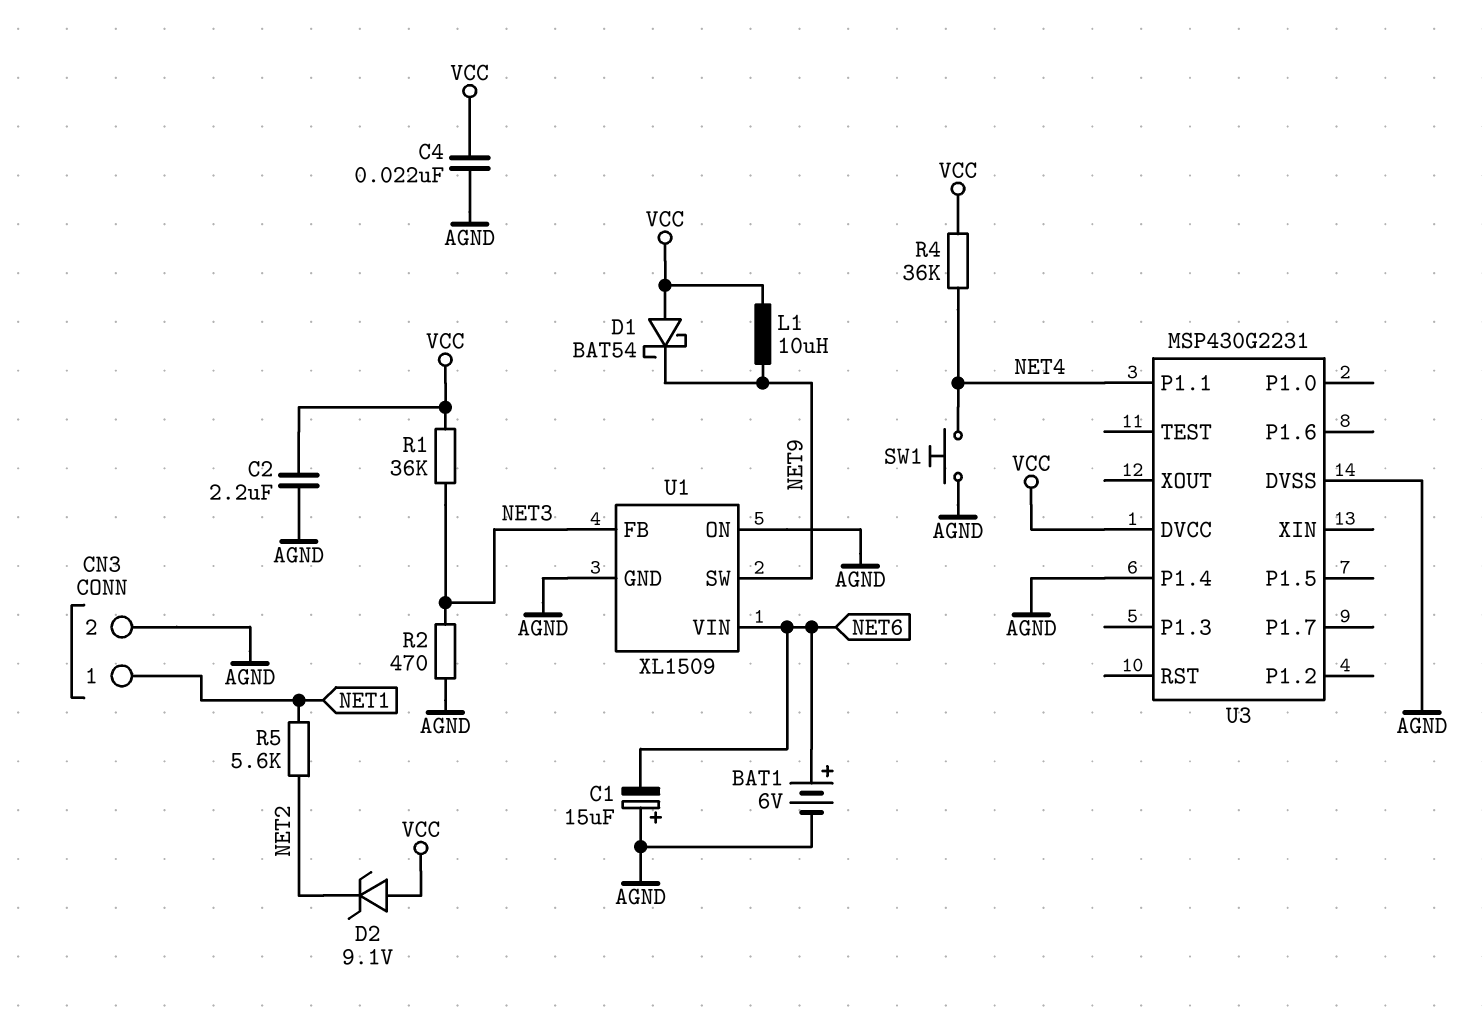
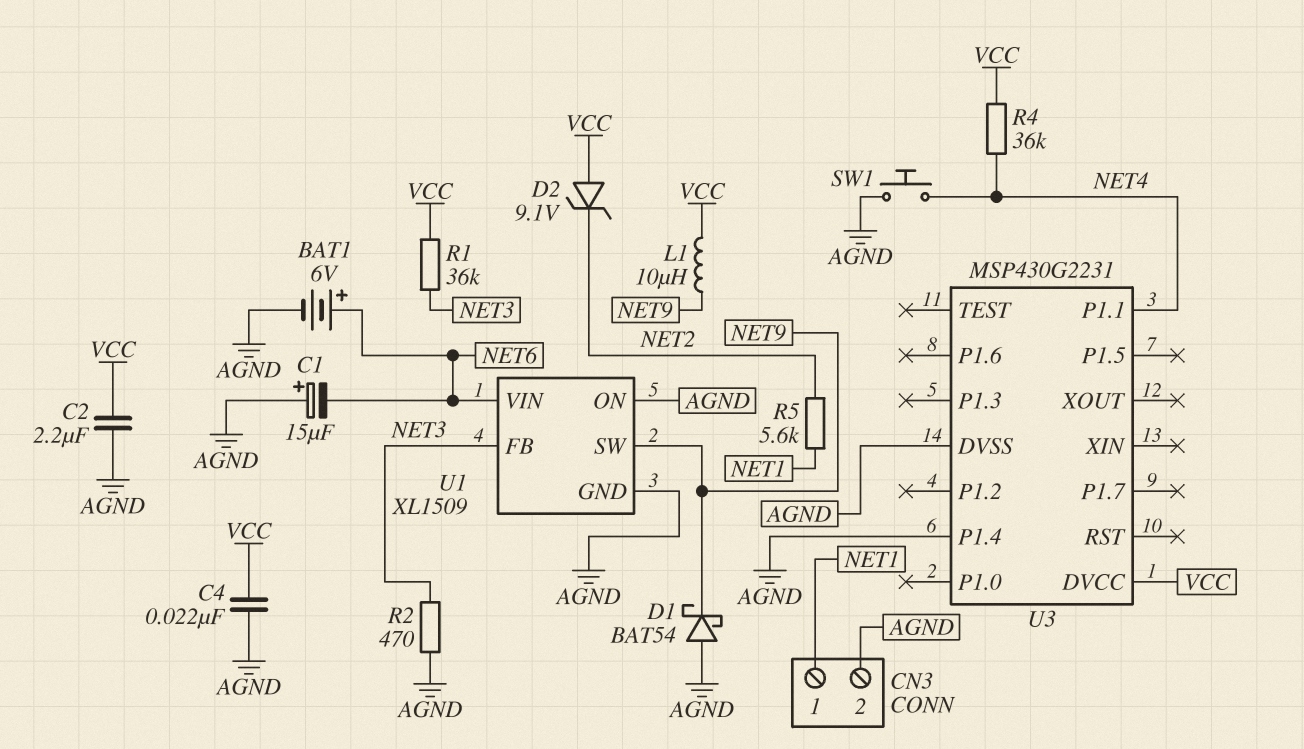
D1: schottky BAT54 (A VCC, K NET9) -> schottky BAT54 (A AGND, K NET9)

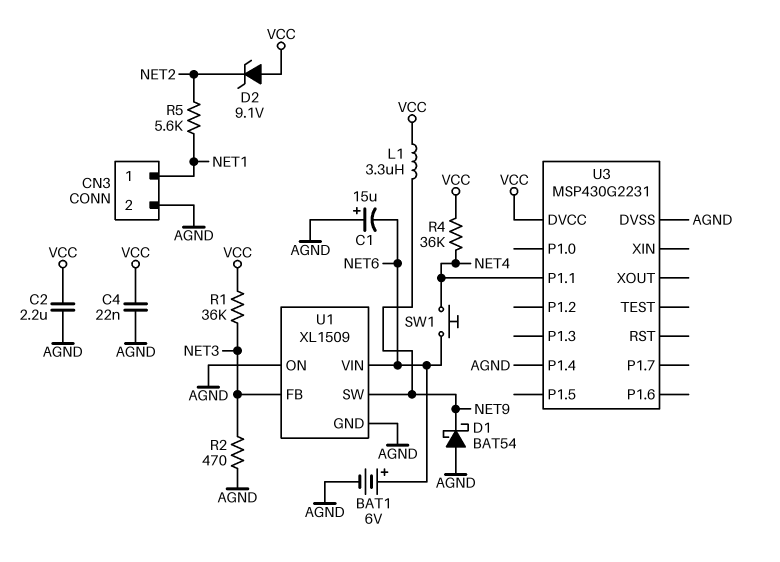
L1: 10uH (NET9, VCC) -> 3.3uH (NET9, VCC)
SW1: button (AGND, NET4) -> button (NET4, NET6)

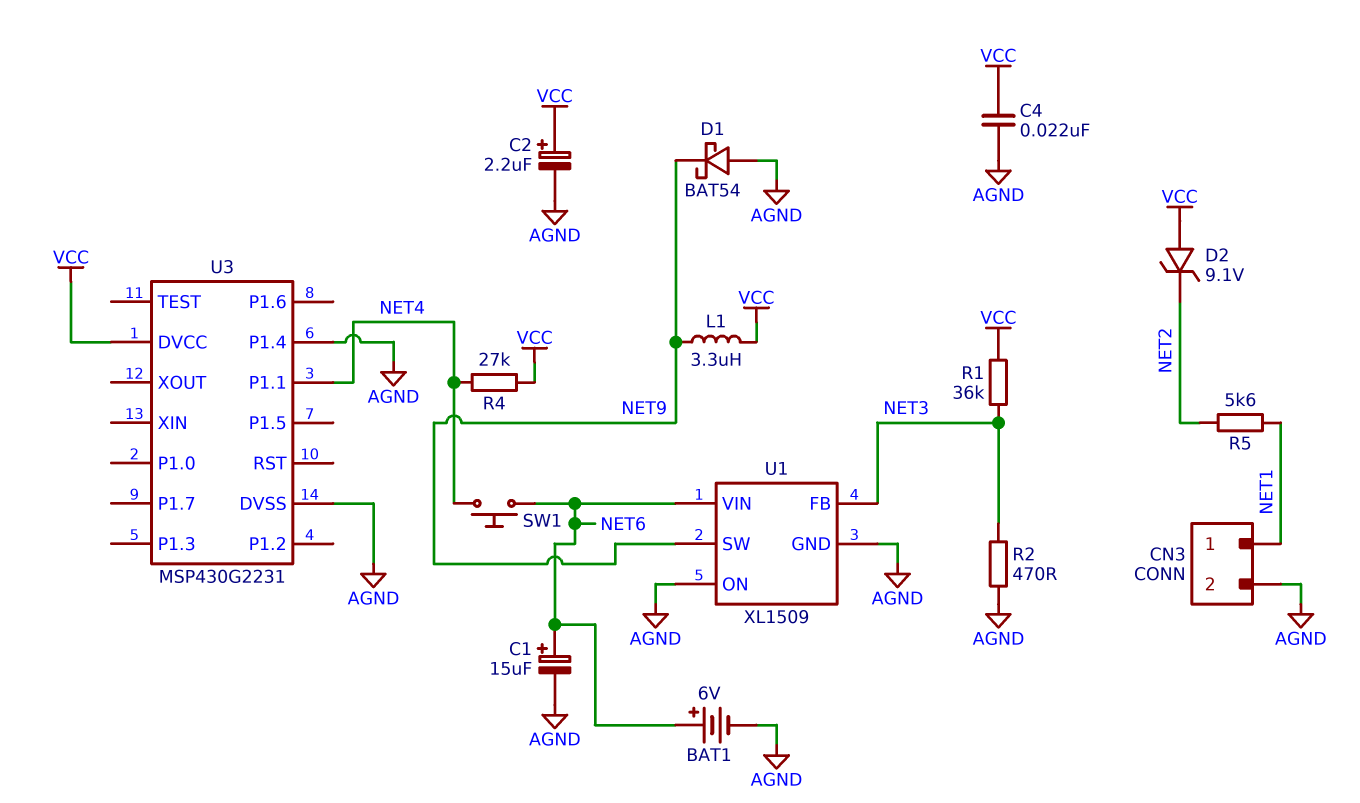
C1: 15uF (plus AGND, minus NET6) -> 15uF (plus NET6, minus AGND)
C2: 2.2uF (AGND, VCC) -> 2.2uF (plus VCC, minus AGND)
R4: 36k (NET4, VCC) -> 27k (NET4, VCC)

